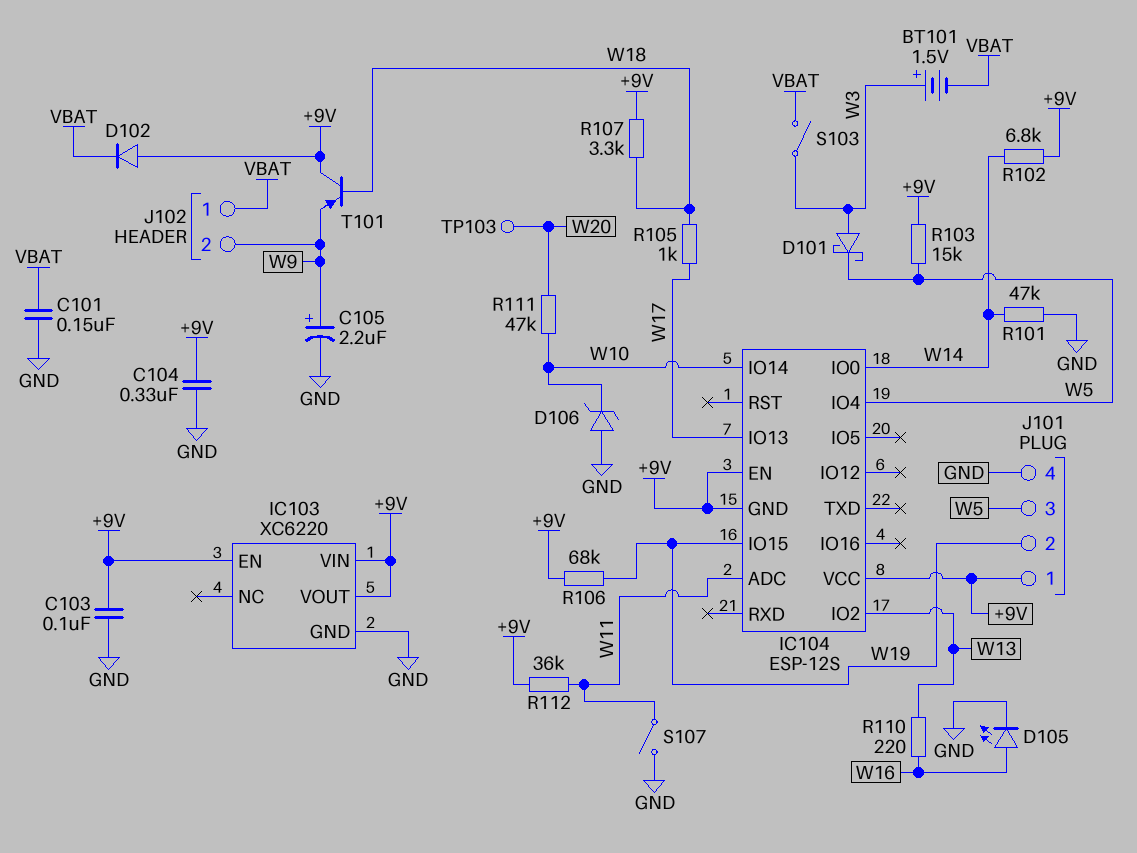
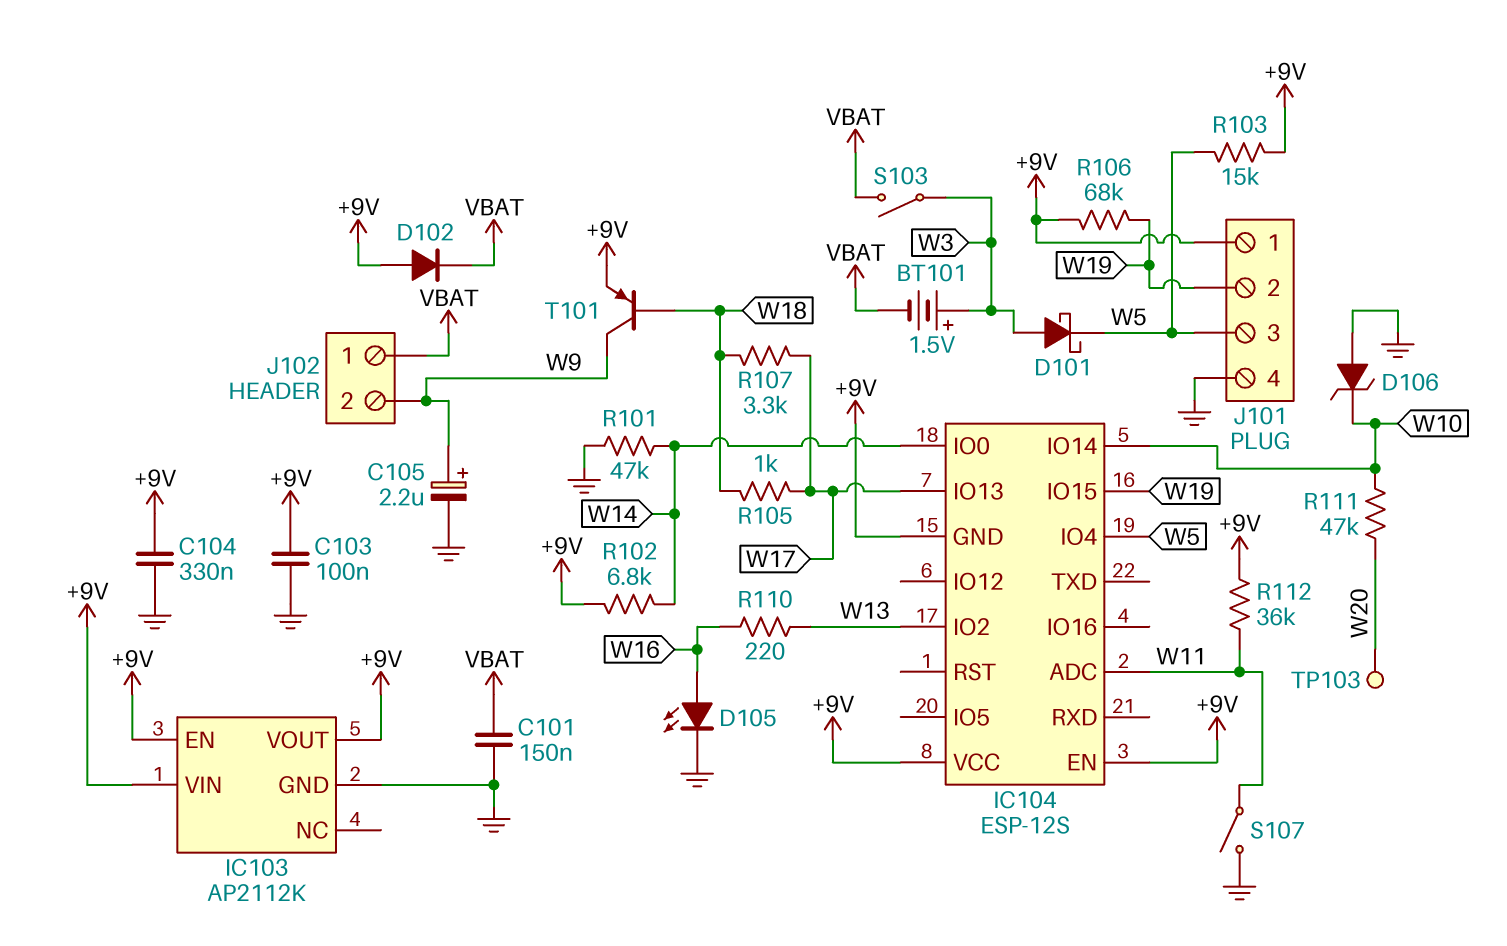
IC103: XC6220 -> AP2112K
R107: 3.3k (+9V, W18) -> 3.3k (W17, W18)
T101: PNP (B W18, C +9V, E W9) -> PNP (B W18, C W9, E +9V)

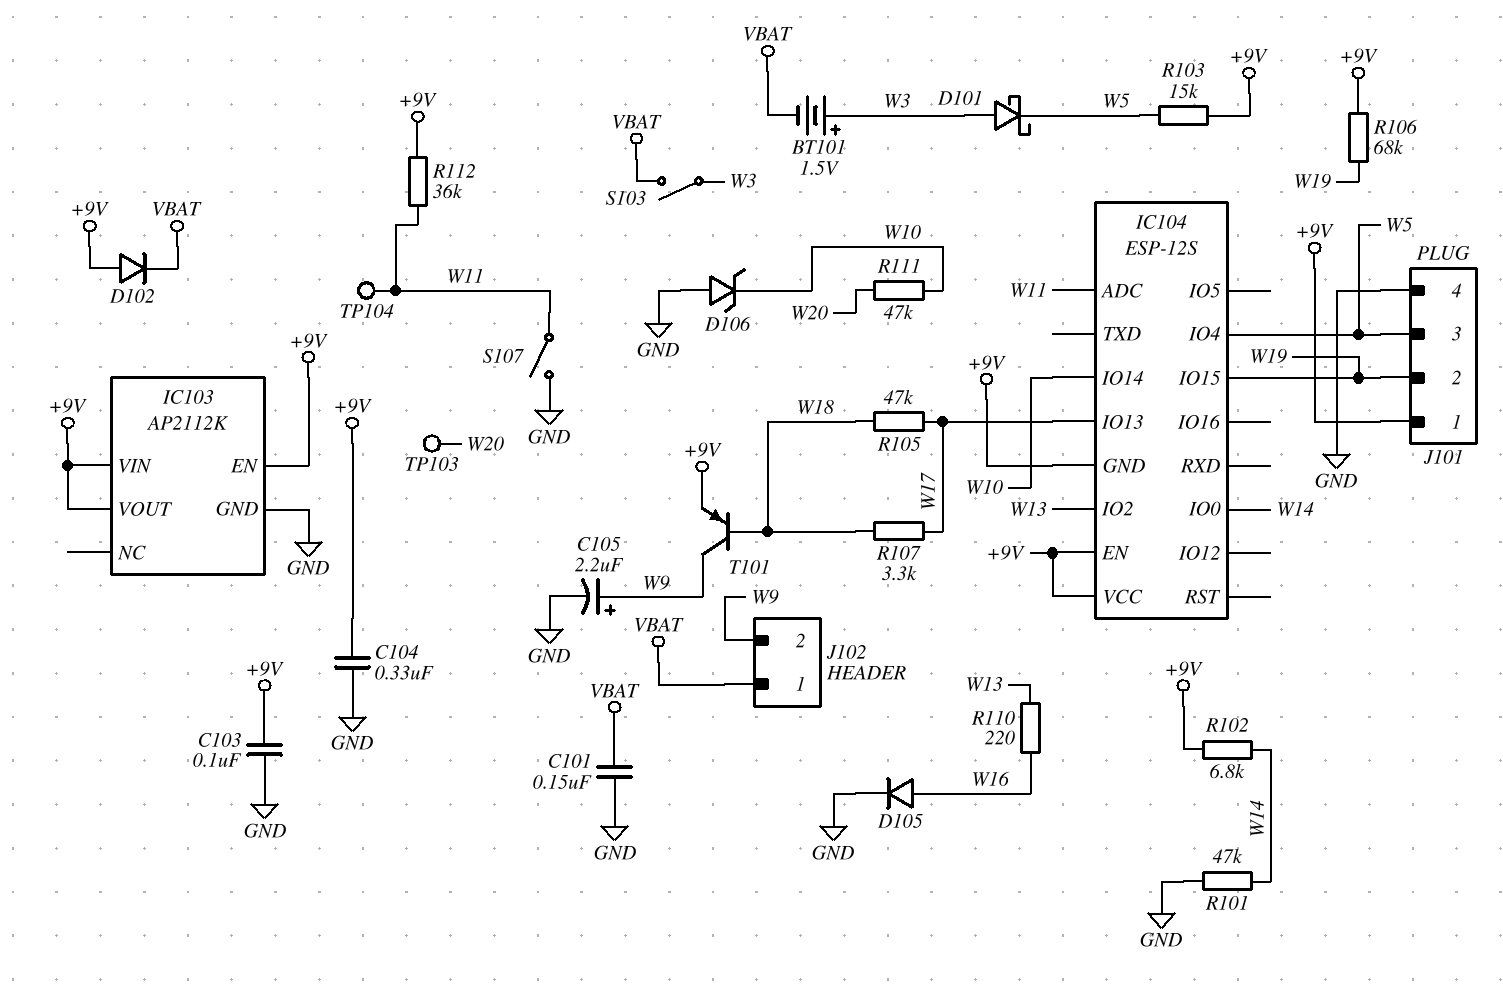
D105: LED (A W16, K GND) -> diode (A W16, K GND)
R105: 1k (W17, W18) -> 47k (W17, W18)
TP104: none -> test point (W11)

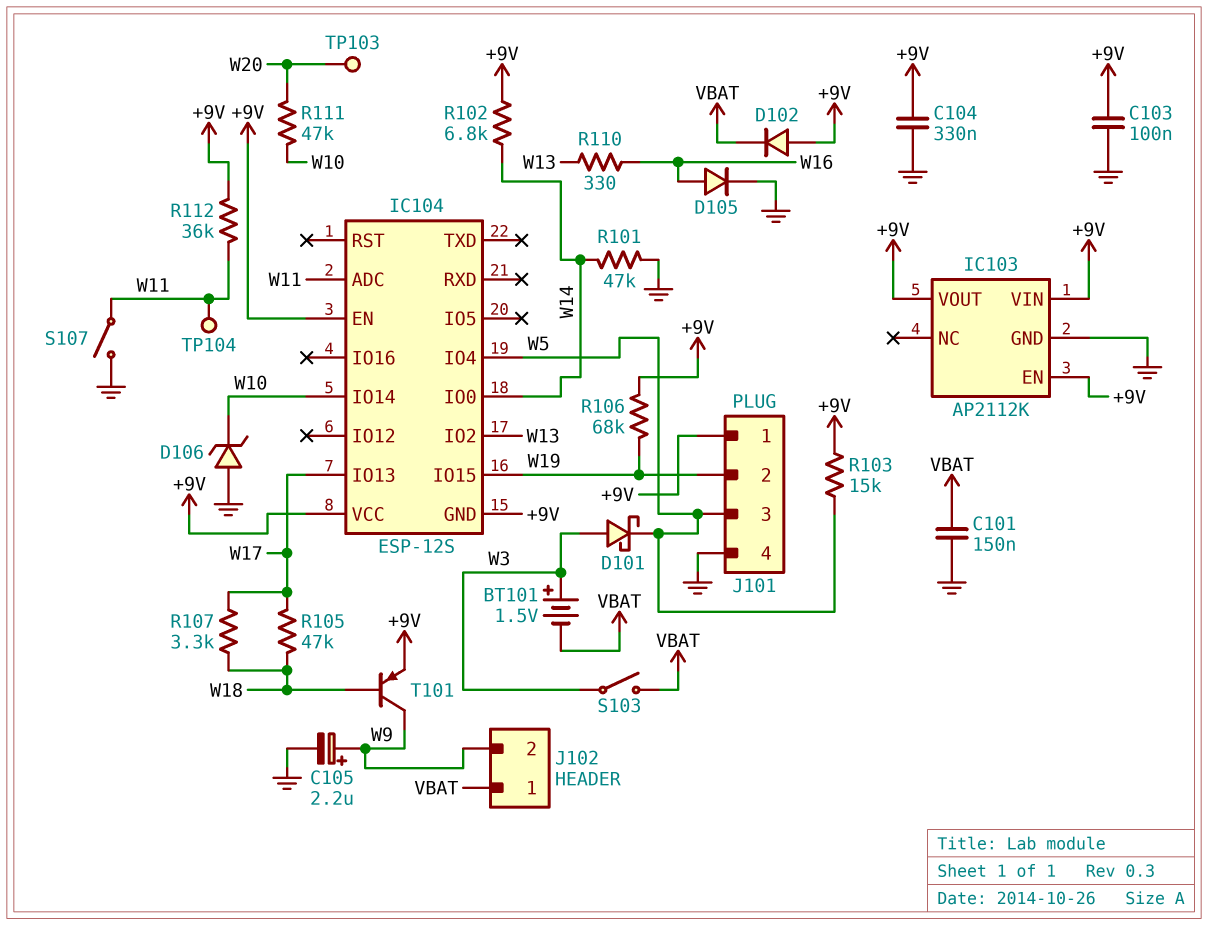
R110: 220 (W13, W16) -> 330 (W13, W16)

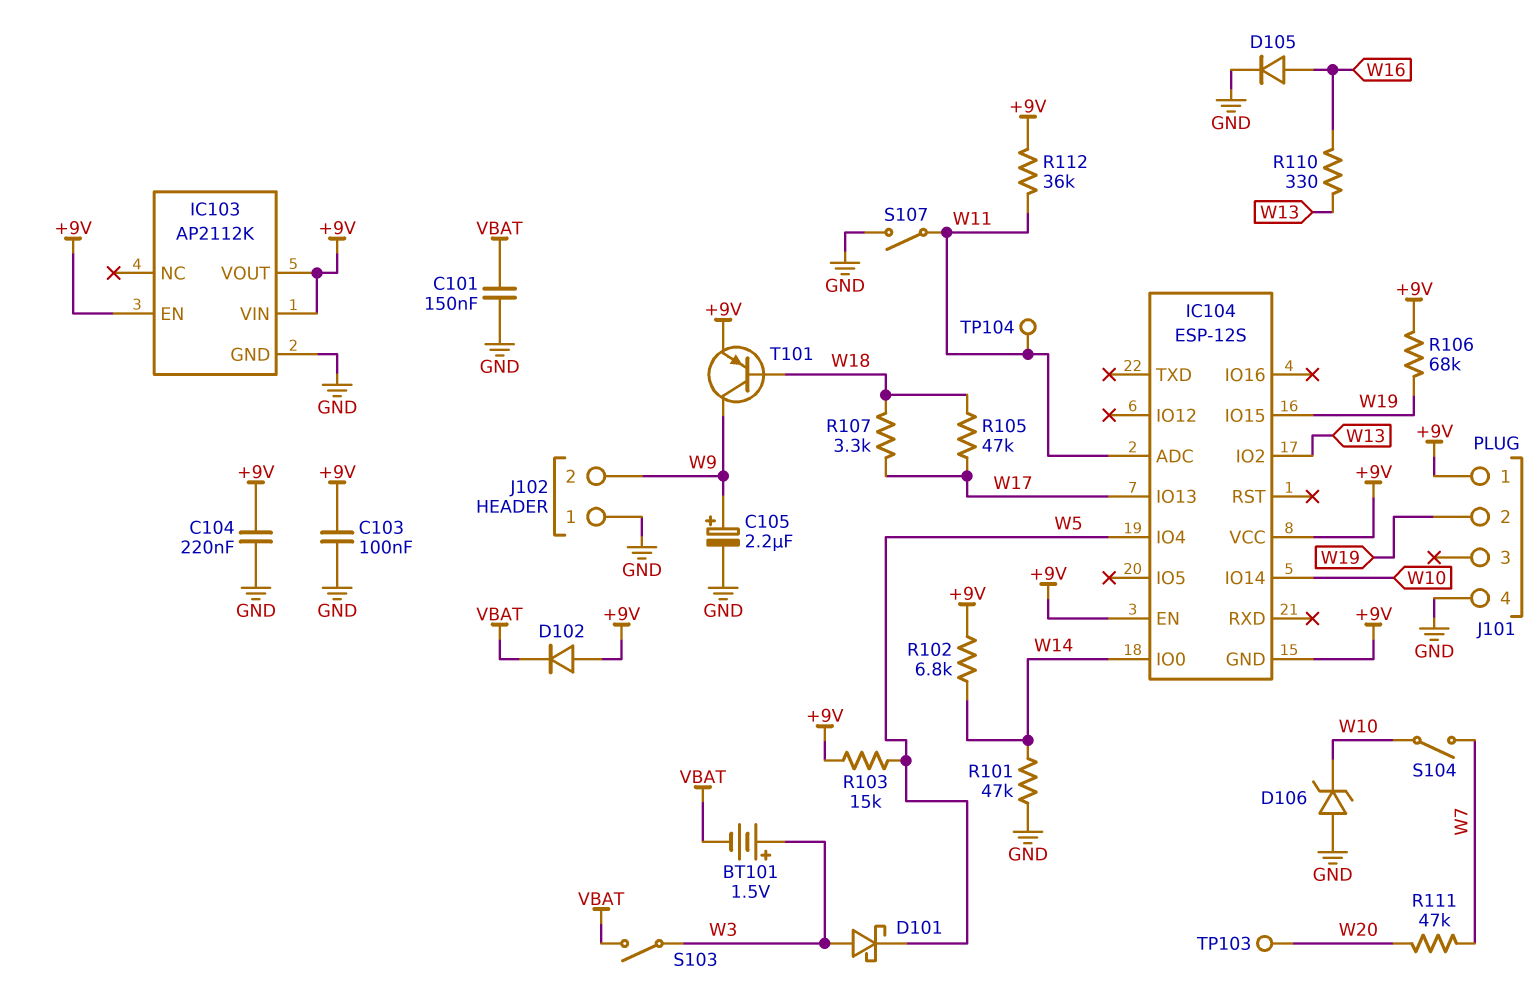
C104: 330nF (+9V, GND) -> 220nF (+9V, GND)
J101 pin 3: W5 -> none
J102 pin 1: VBAT -> GND
R111: 47k (W10, W20) -> 47k (W7, W20)
S104: none -> switch (W7, W10)

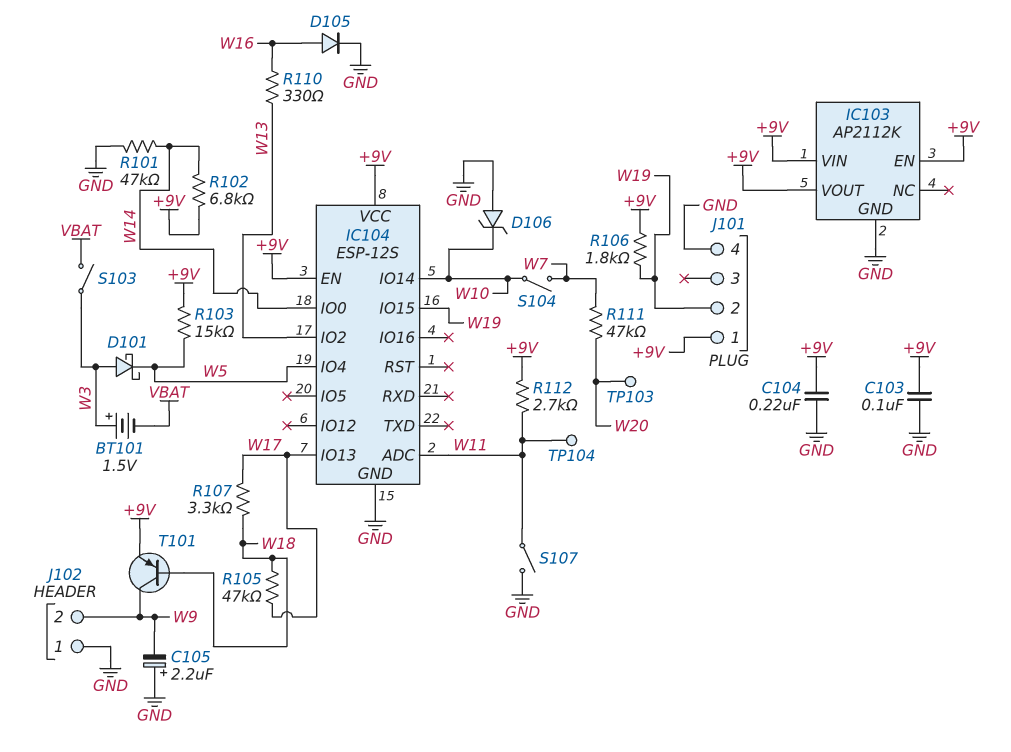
C101: 150nF (GND, VBAT) -> none
C105: 2.2uF (plus W9, minus GND) -> 2.2uF (plus GND, minus W9)
D102: diode (A +9V, K VBAT) -> none
IC104 pin GND: +9V -> GND
R106: 68k (+9V, W19) -> 1.8k (+9V, W19)
R112: 36k (+9V, W11) -> 2.7k (+9V, W11)

